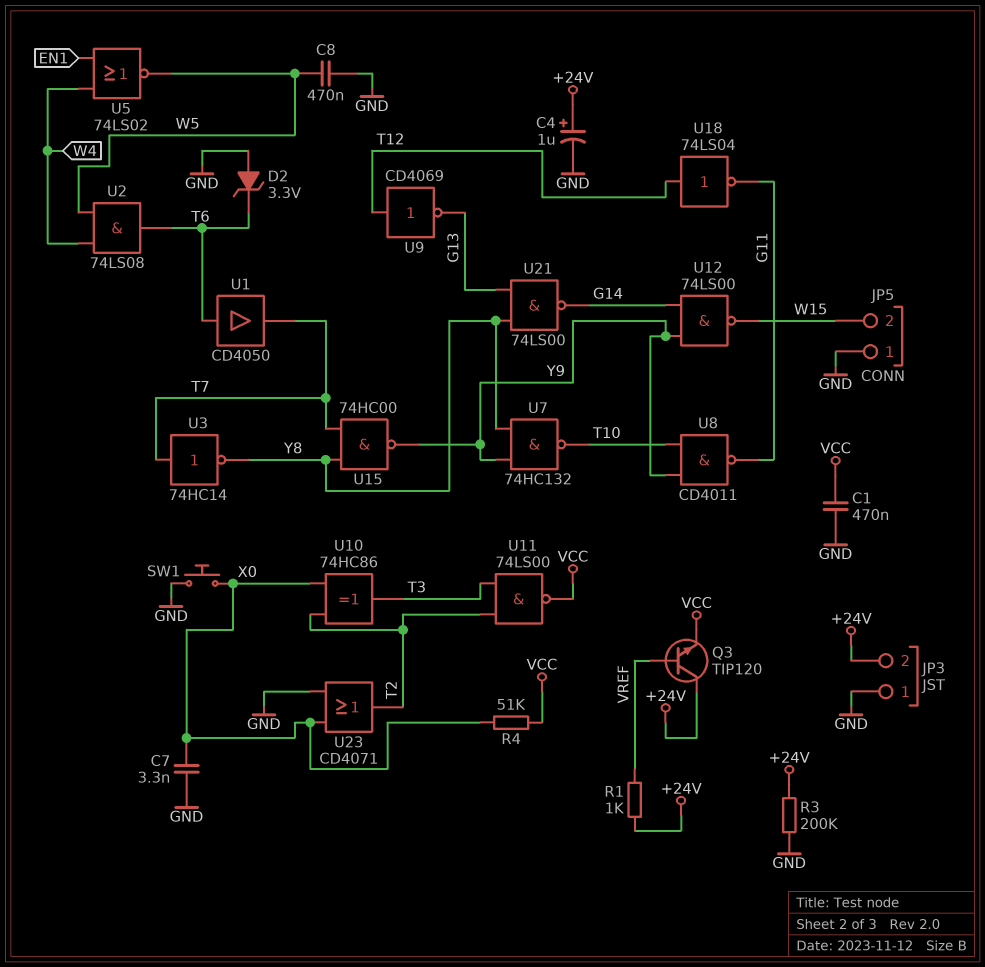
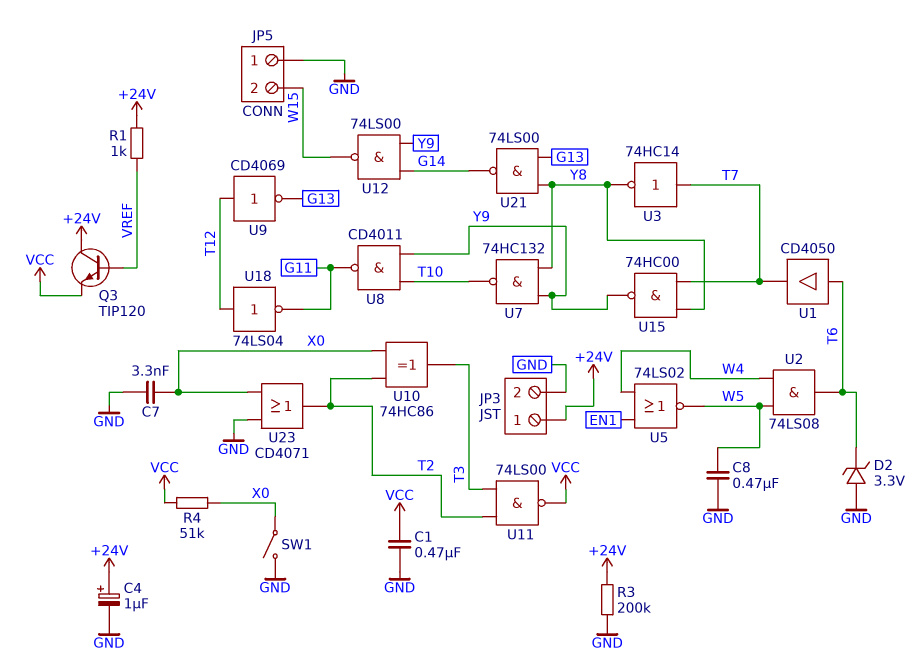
JP3 pin 1: GND -> +24V
JP3 pin 2: +24V -> GND
SW1: button (GND, X0) -> switch (GND, X0)

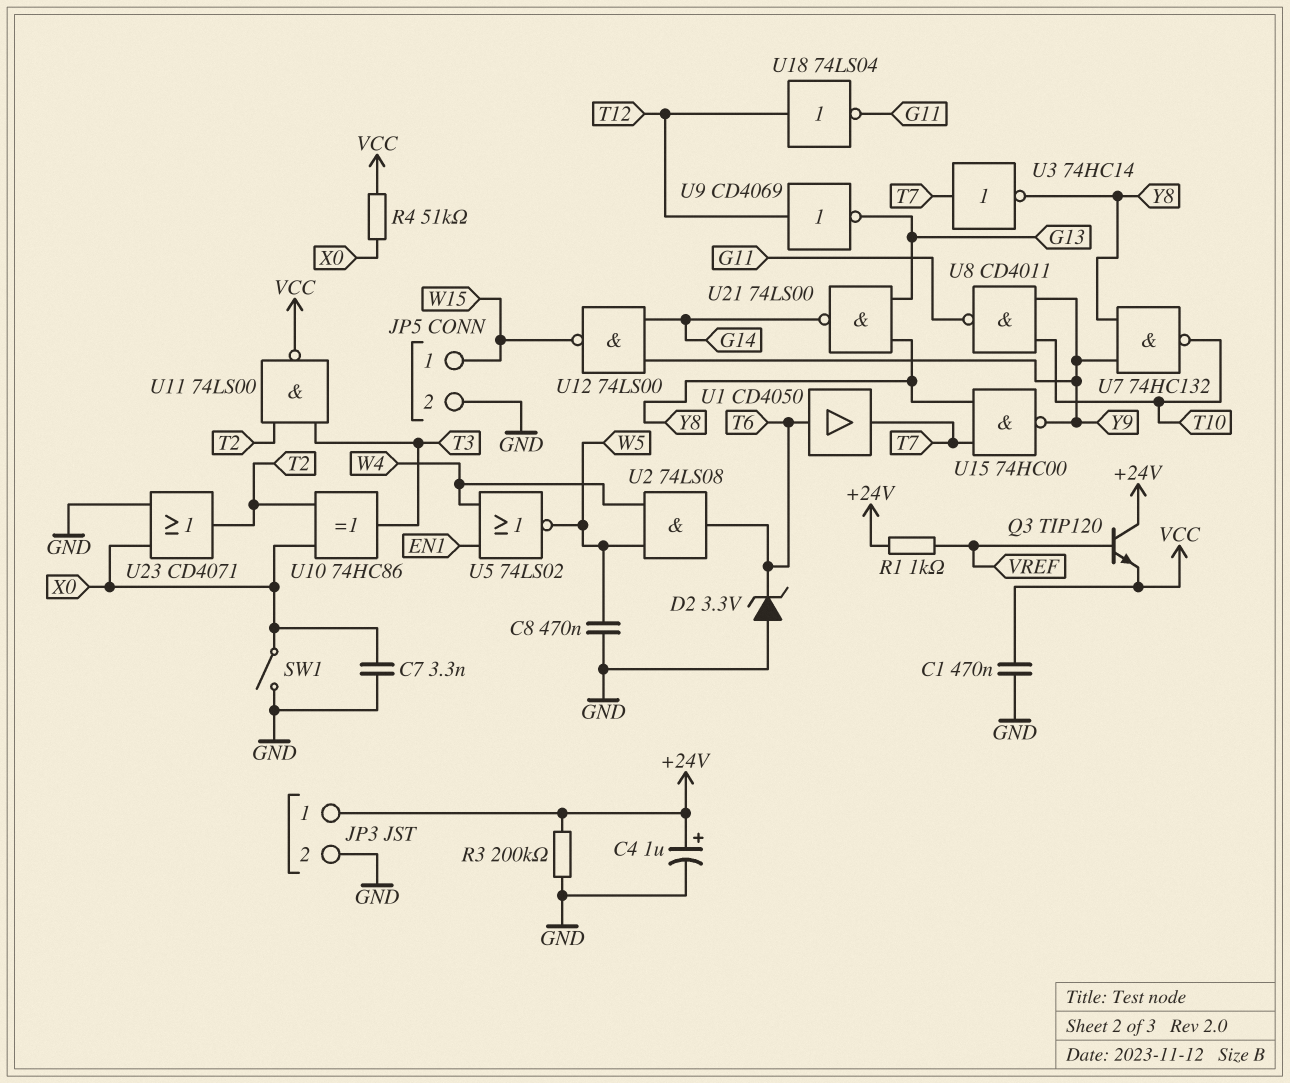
JP5 pin 1: GND -> W15
JP5 pin 2: W15 -> GND

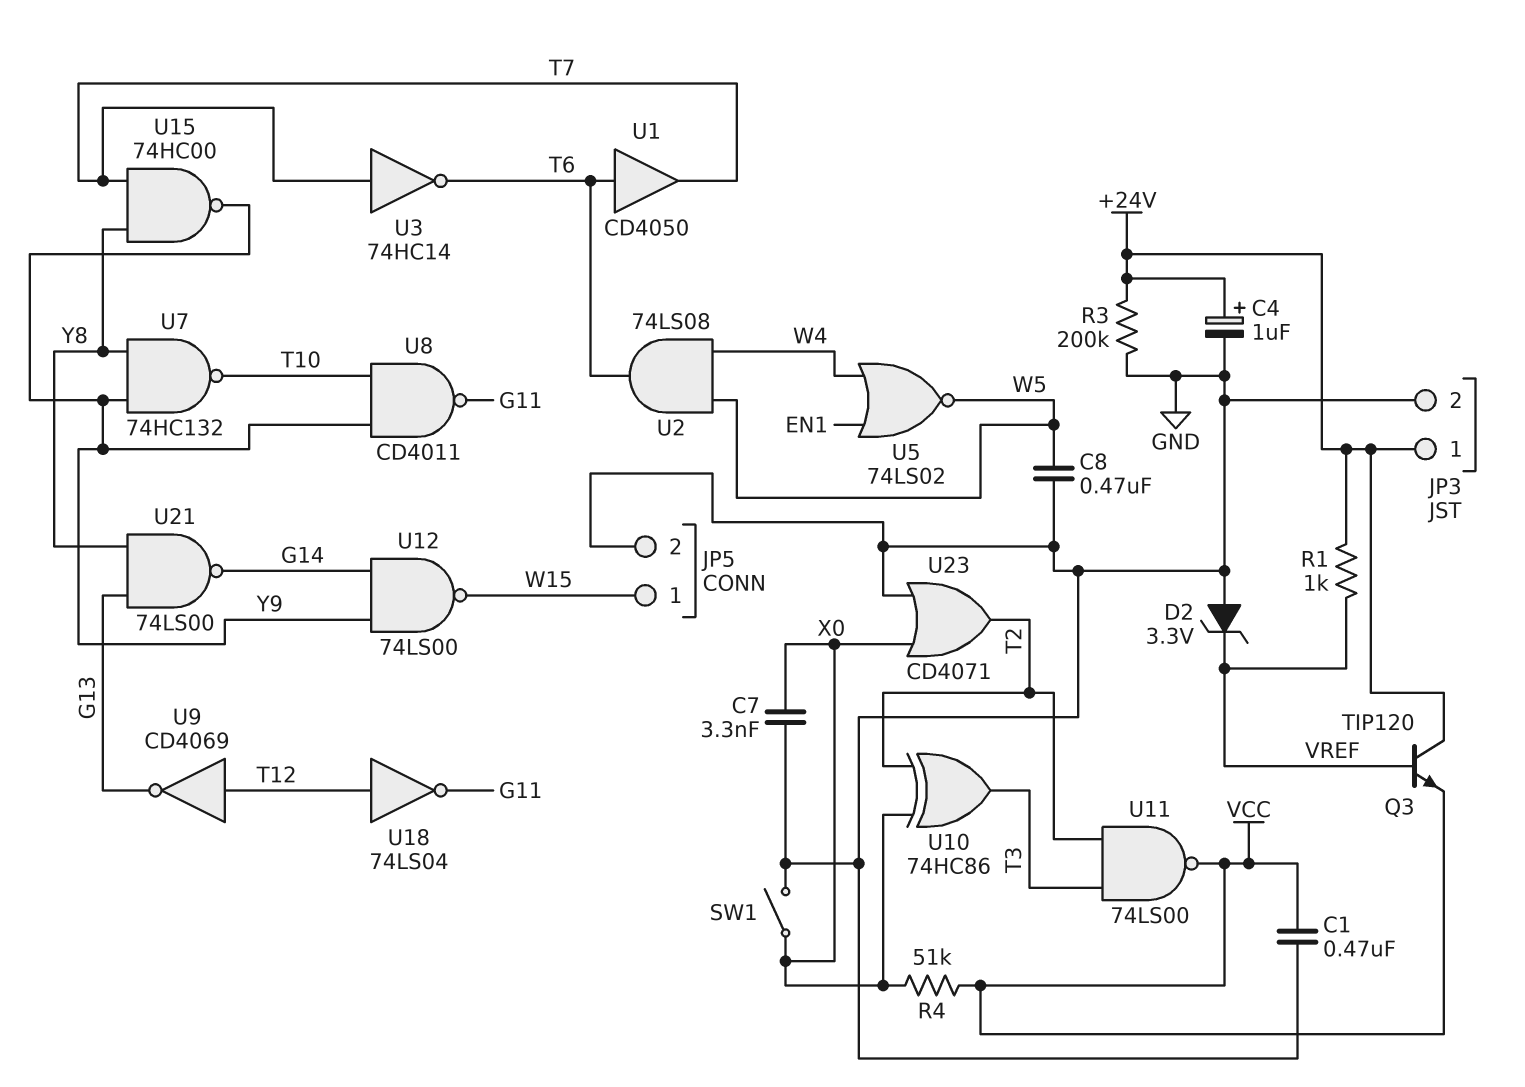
D2: zener 3.3V (A GND, K T6) -> zener 3.3V (A GND, K VREF)
U3: NOT 74HC14 (in T7, out Y8) -> NOT 74HC14 (in T7, out T6)

